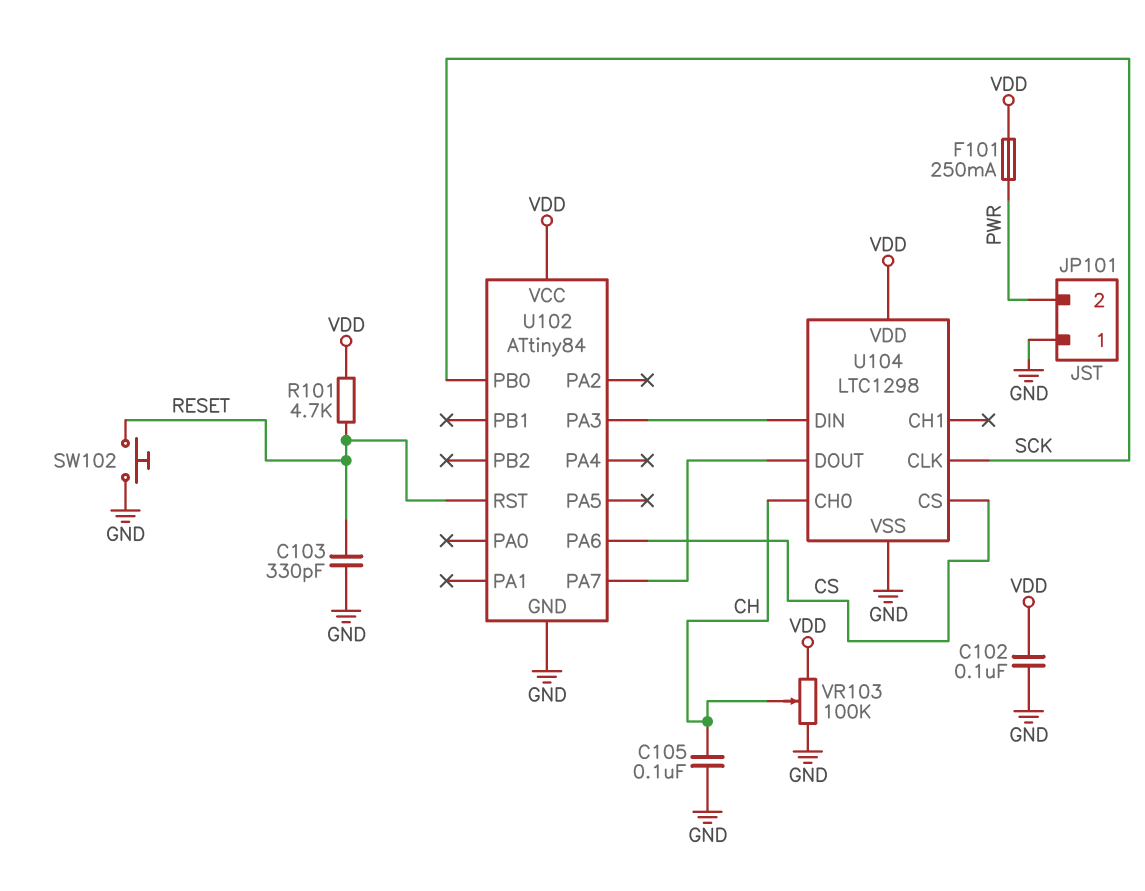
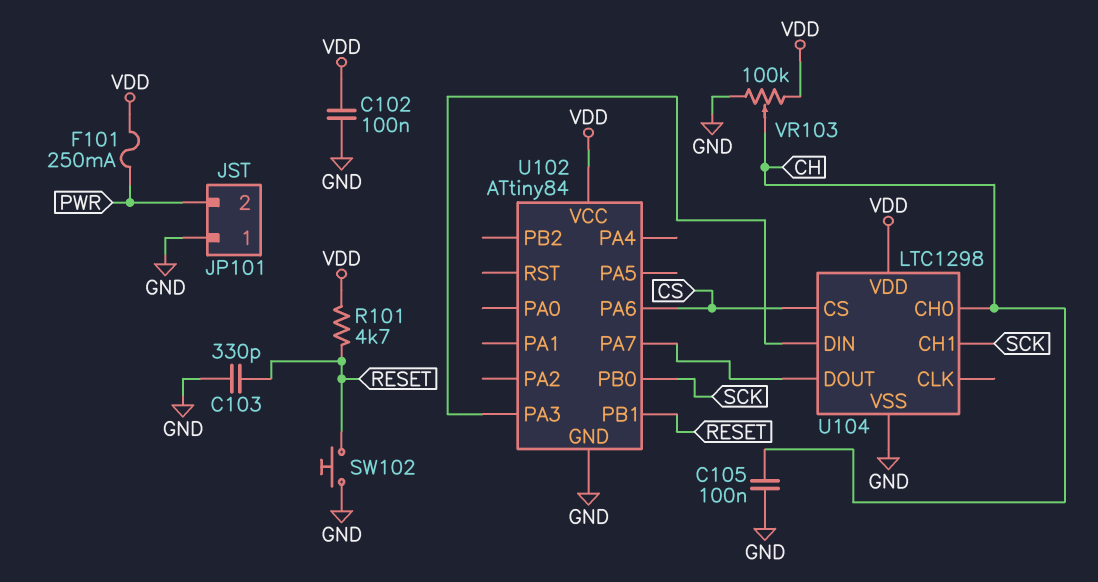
U102 pin PB1: none -> RESET
U102 pin RST: RESET -> none
U104 pin CH1: none -> SCK
U104 pin CLK: SCK -> none

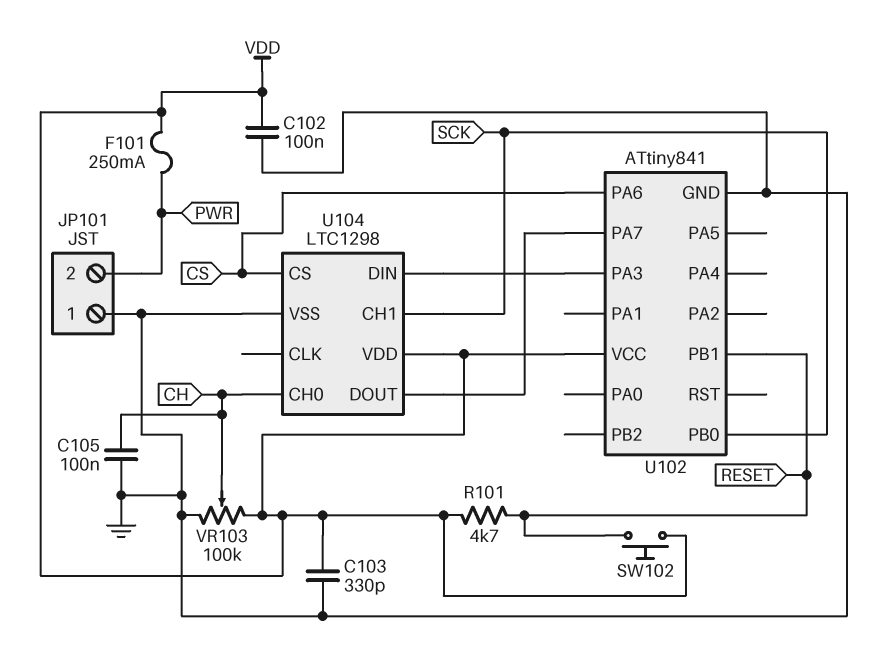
C103: 330pF (GND, RESET) -> 330pF (GND, VDD)
SW102: button (GND, RESET) -> button (RESET, VDD)
U102: ATtiny84 -> ATtiny841

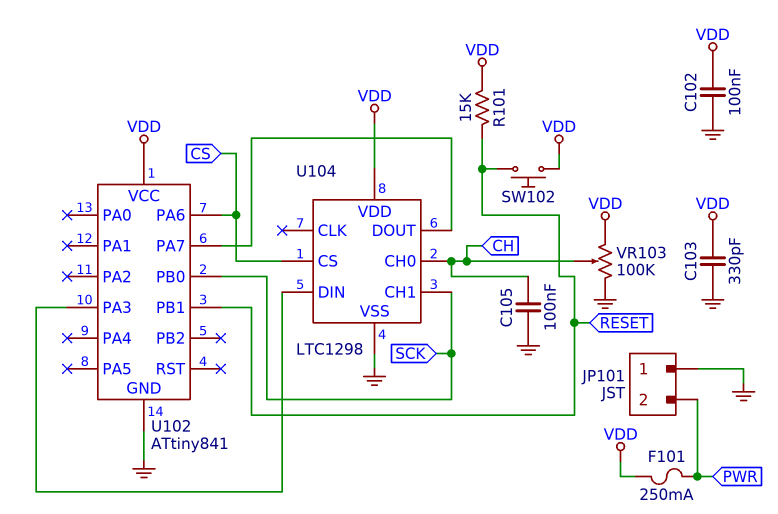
R101: 4.7k (RESET, VDD) -> 15k (RESET, VDD)

